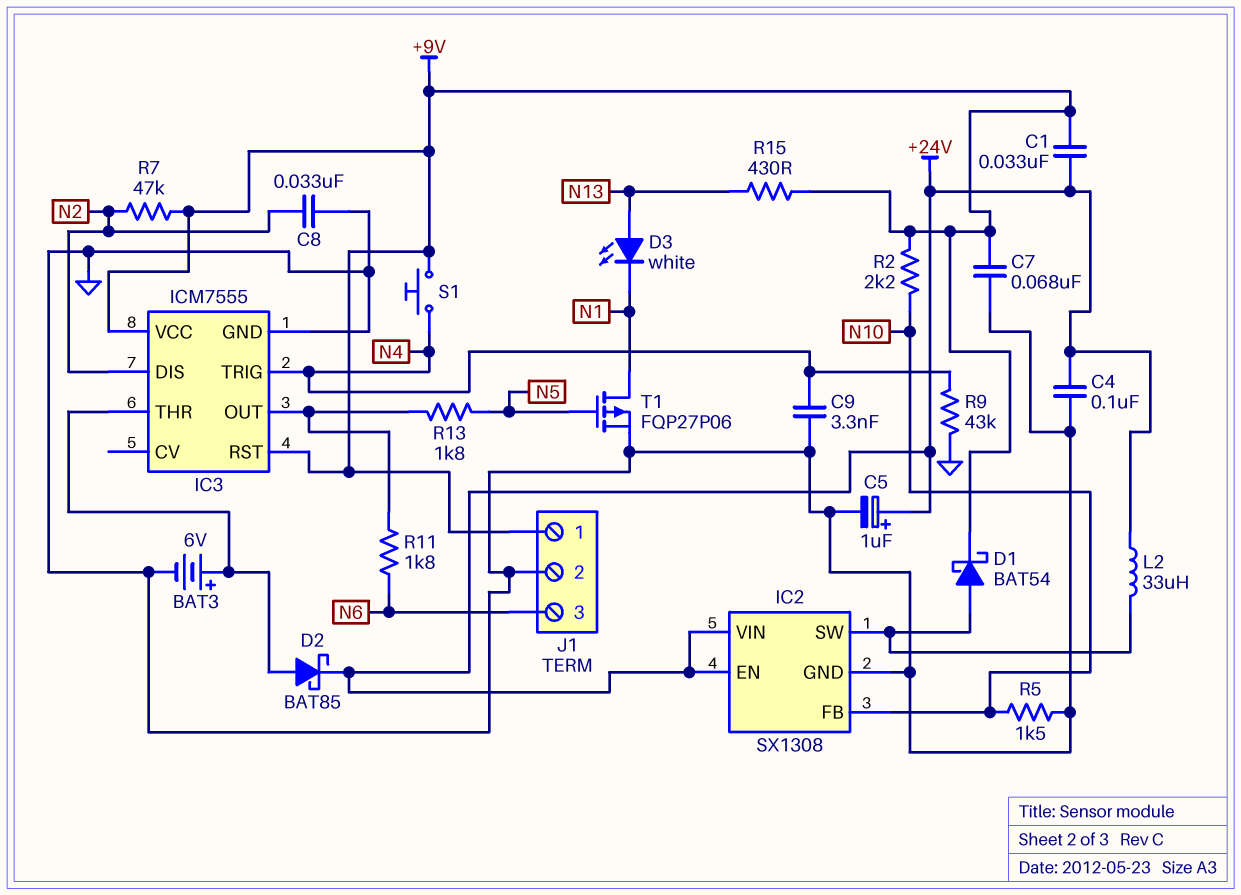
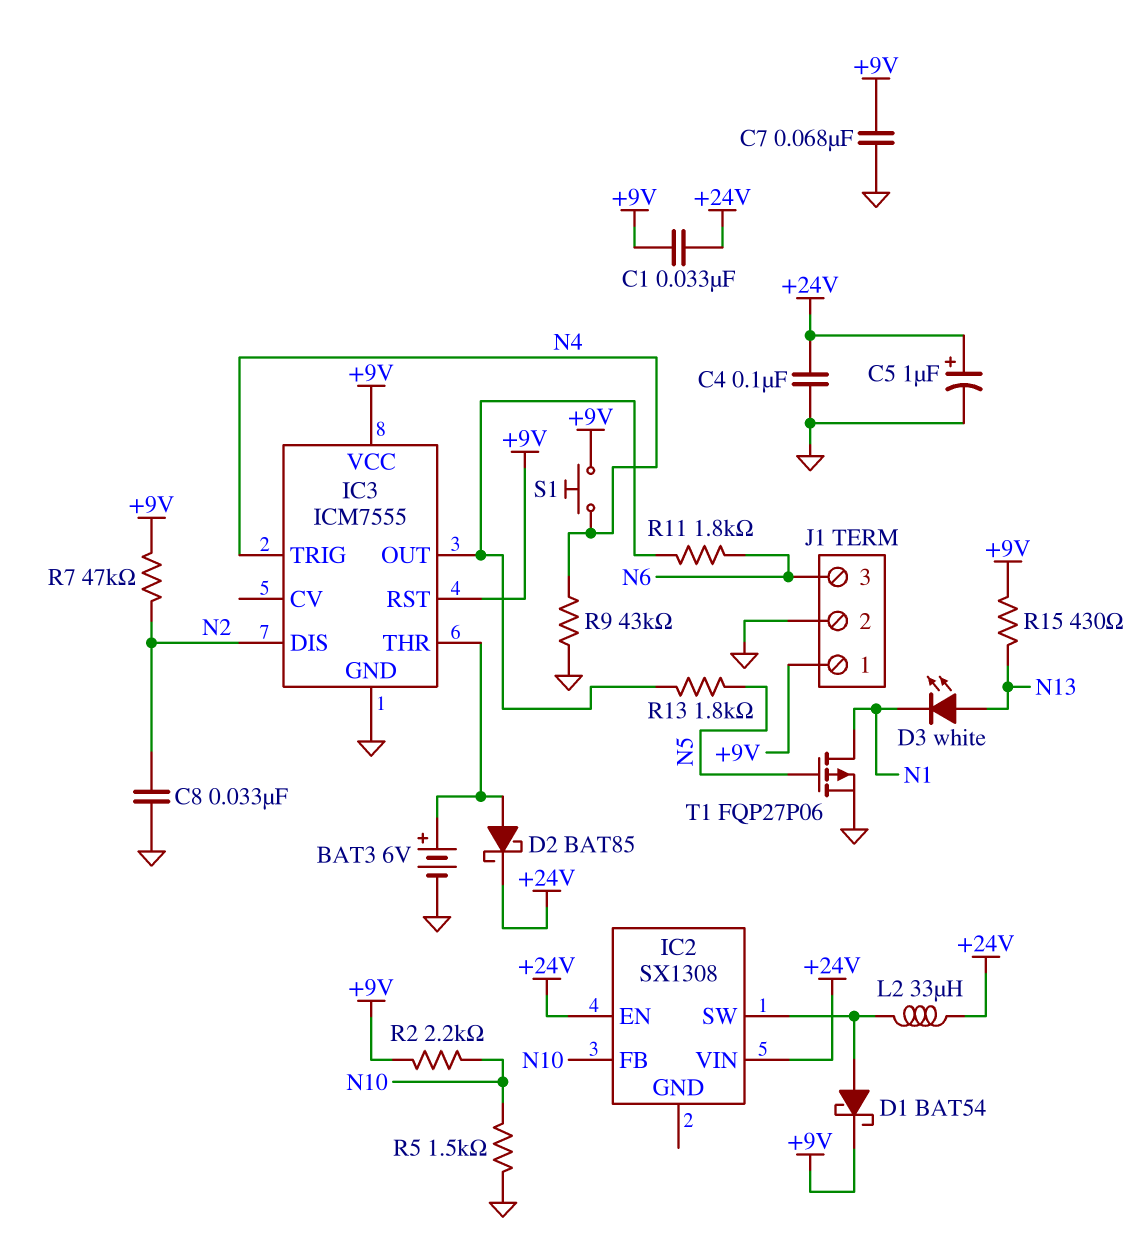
C9: 3.3nF (GND, N4) -> none
IC2 pin GND: GND -> none

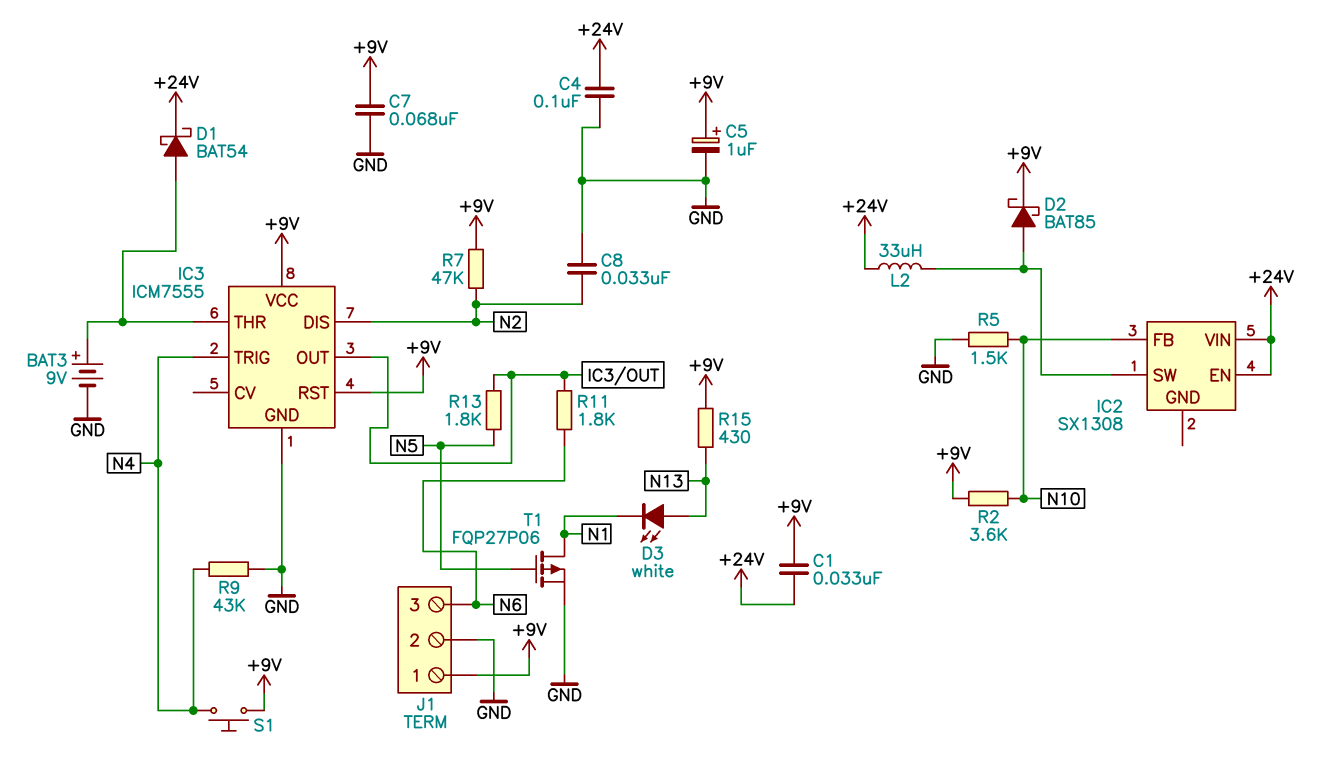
BAT3: 6V (plus IC3/THR, minus GND) -> 9V (plus IC3/THR, minus GND)
C5: 1uF (plus +24V, minus GND) -> 1uF (plus +9V, minus GND)
D1: schottky BAT54 (A IC2/SW, K +9V) -> schottky BAT54 (A IC3/THR, K +24V)
D2: schottky BAT85 (A IC3/THR, K +24V) -> schottky BAT85 (A IC2/SW, K +9V)
R2: 2.2k (+9V, N10) -> 3.6k (+9V, N10)

